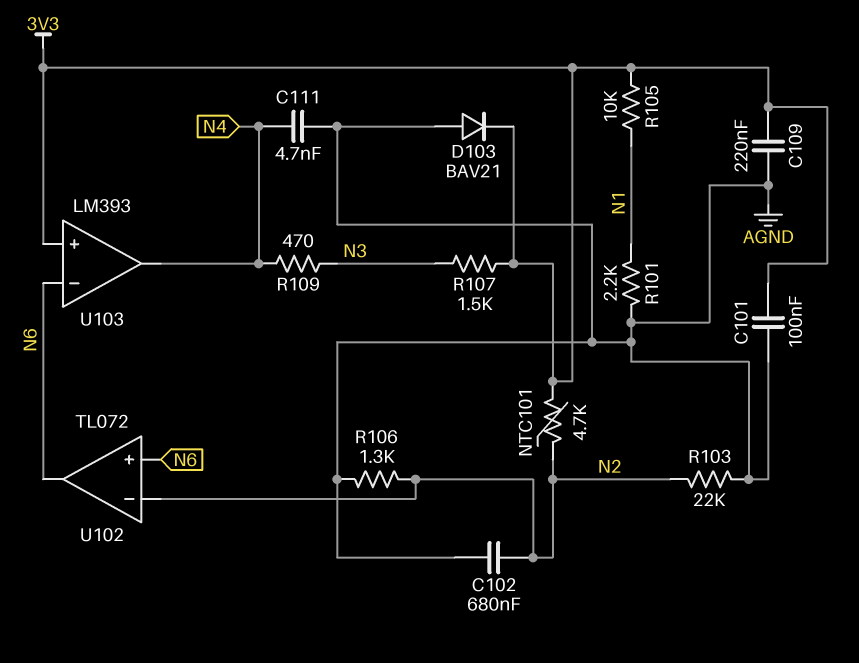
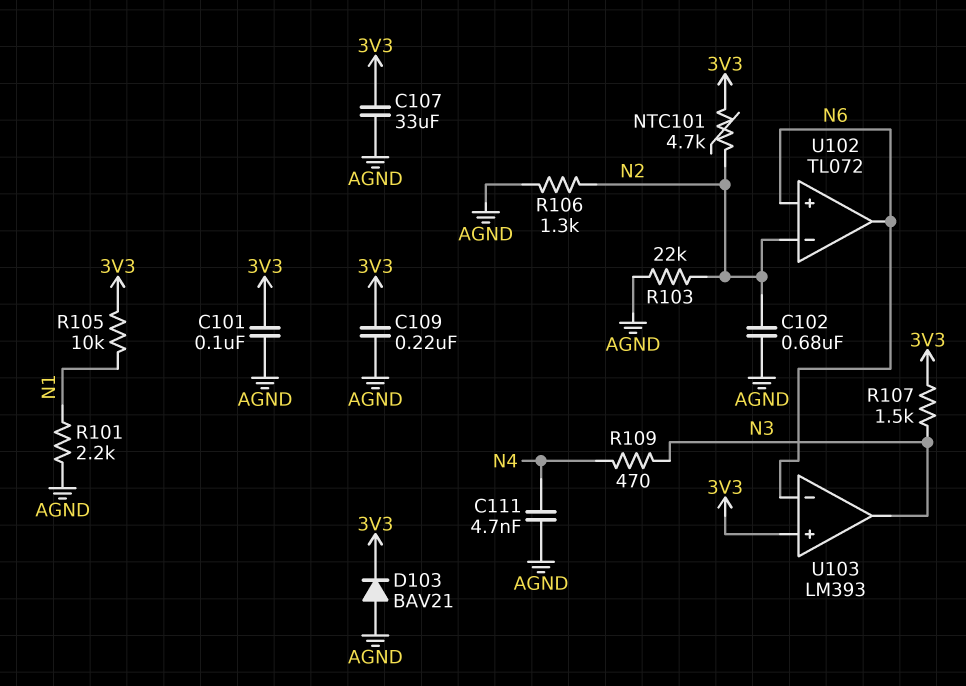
C107: none -> 33uF (3V3, AGND)
U103 pin out: N4 -> N3

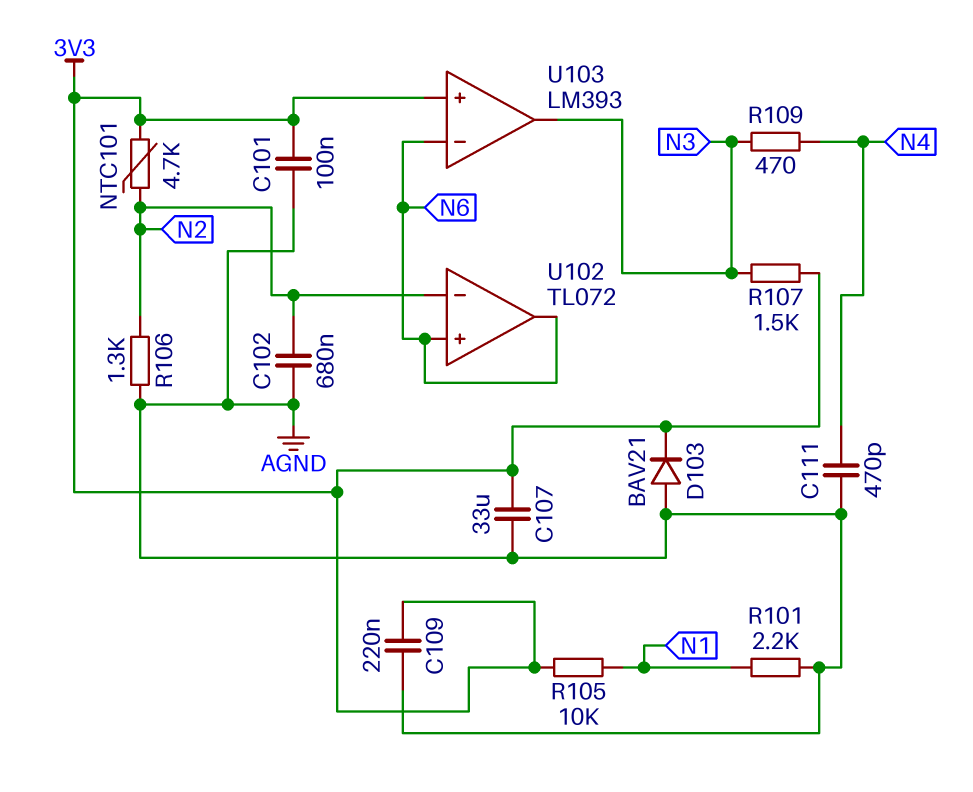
C111: 4.7nF (AGND, N4) -> 470pF (AGND, N4)
R103: 22k (AGND, N2) -> none

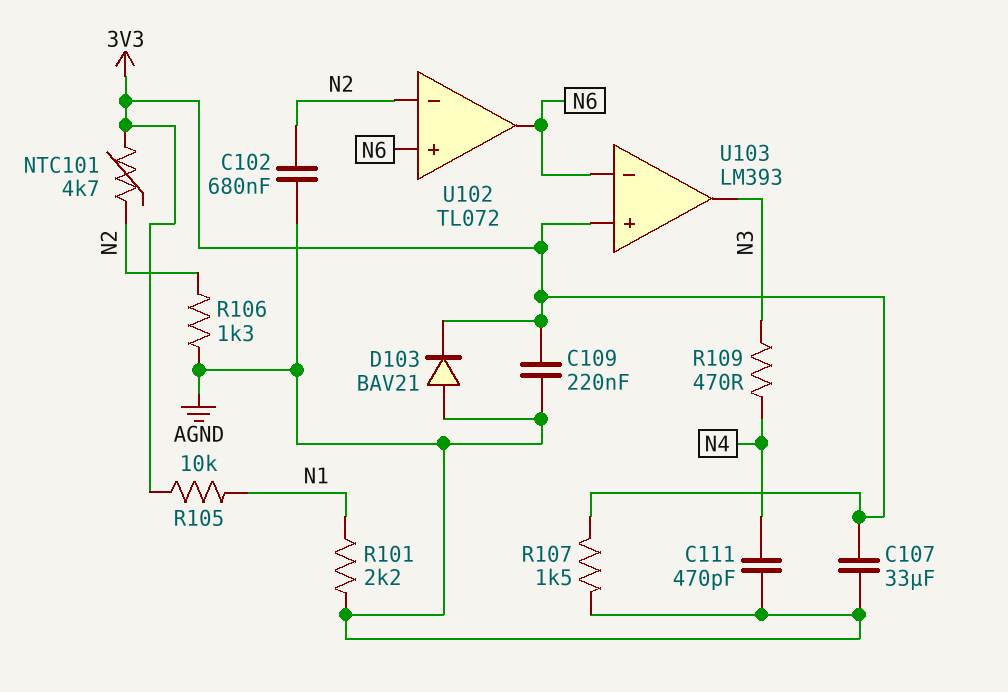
C101: 100nF (3V3, AGND) -> none
R107: 1.5k (3V3, N3) -> 1.5k (3V3, AGND)

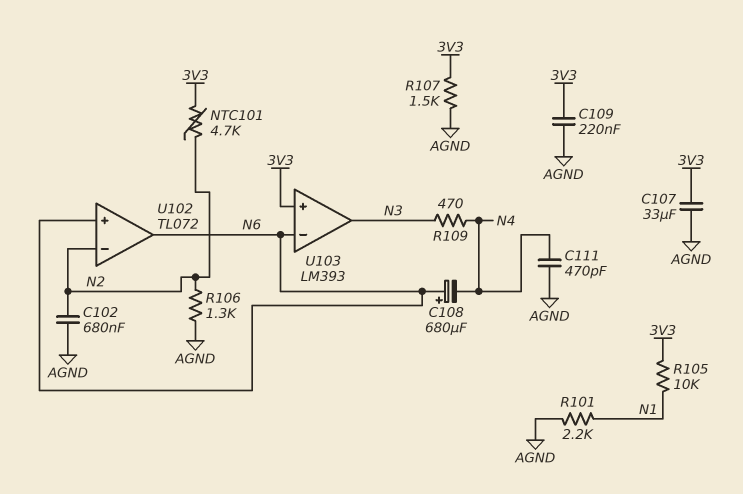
C108: none -> 680uF (plus N6, minus N4)
D103: diode BAV21 (A AGND, K 3V3) -> none

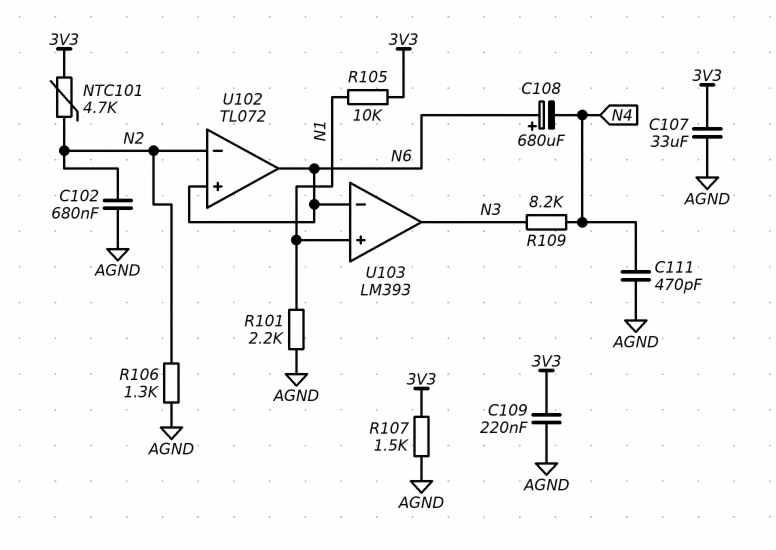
R109: 470 (N3, N4) -> 8.2k (N3, N4)
U103 pin in+: 3V3 -> N1

